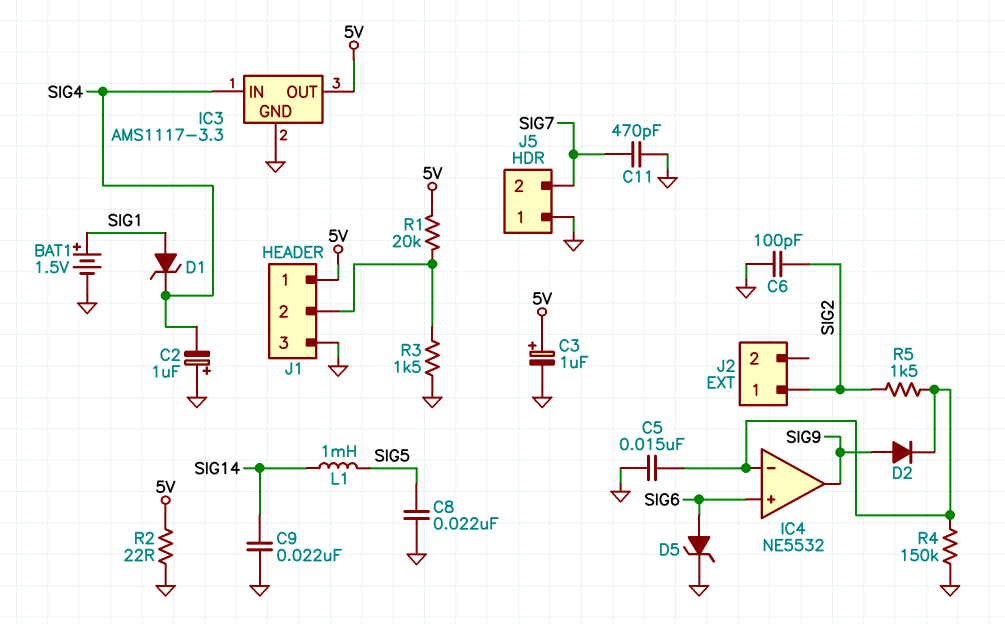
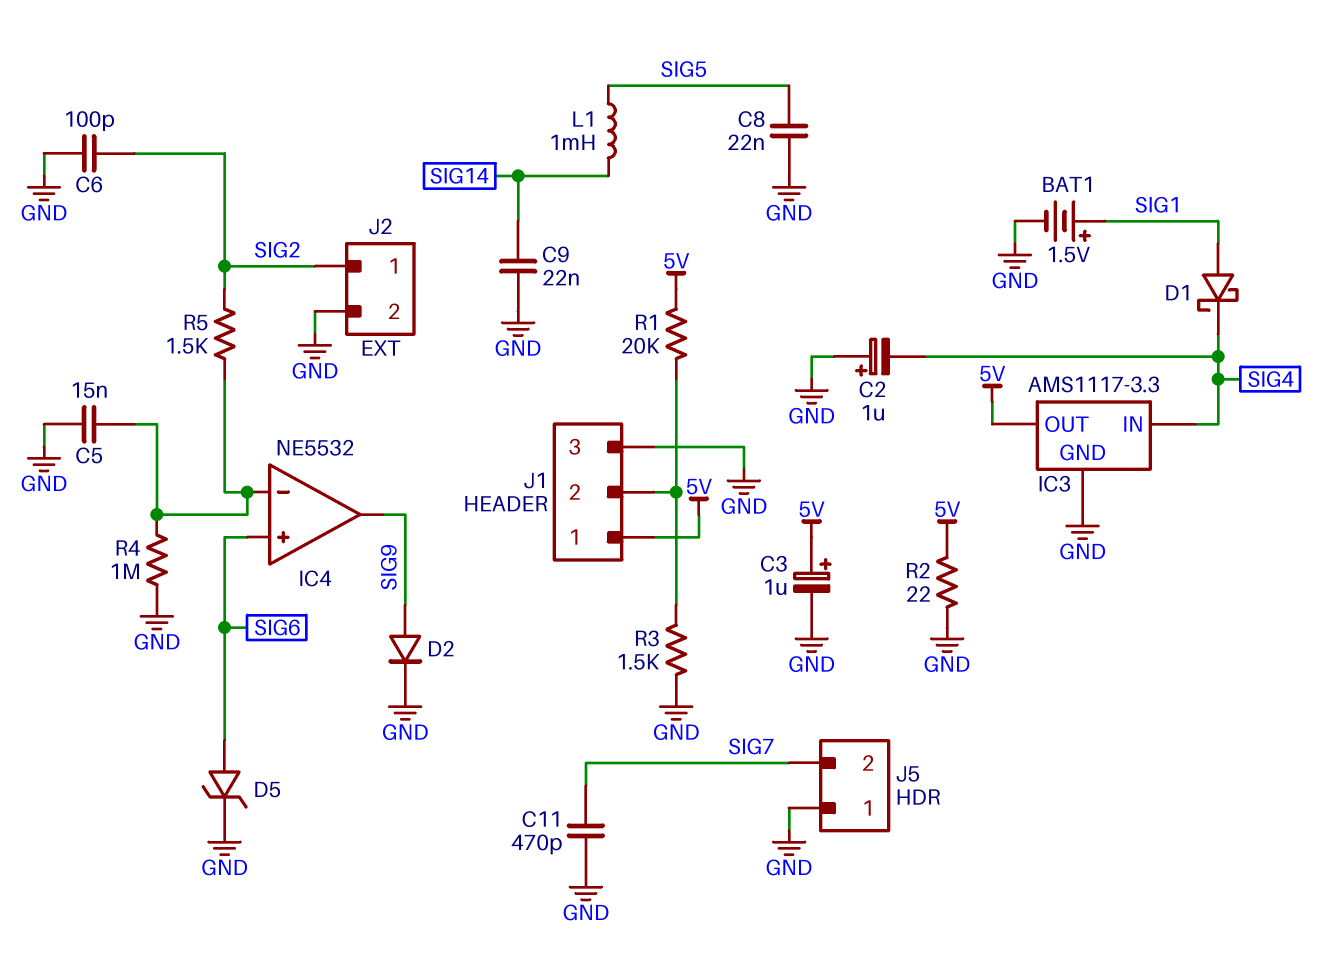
D1: zener (A SIG1, K SIG4) -> schottky (A SIG1, K SIG4)
D2: diode (A SIG9, K IC4/in-) -> diode (A SIG9, K GND)
J2 pin 2: none -> GND
R4: 150k (GND, IC4/in-) -> 1M (GND, IC4/in-)

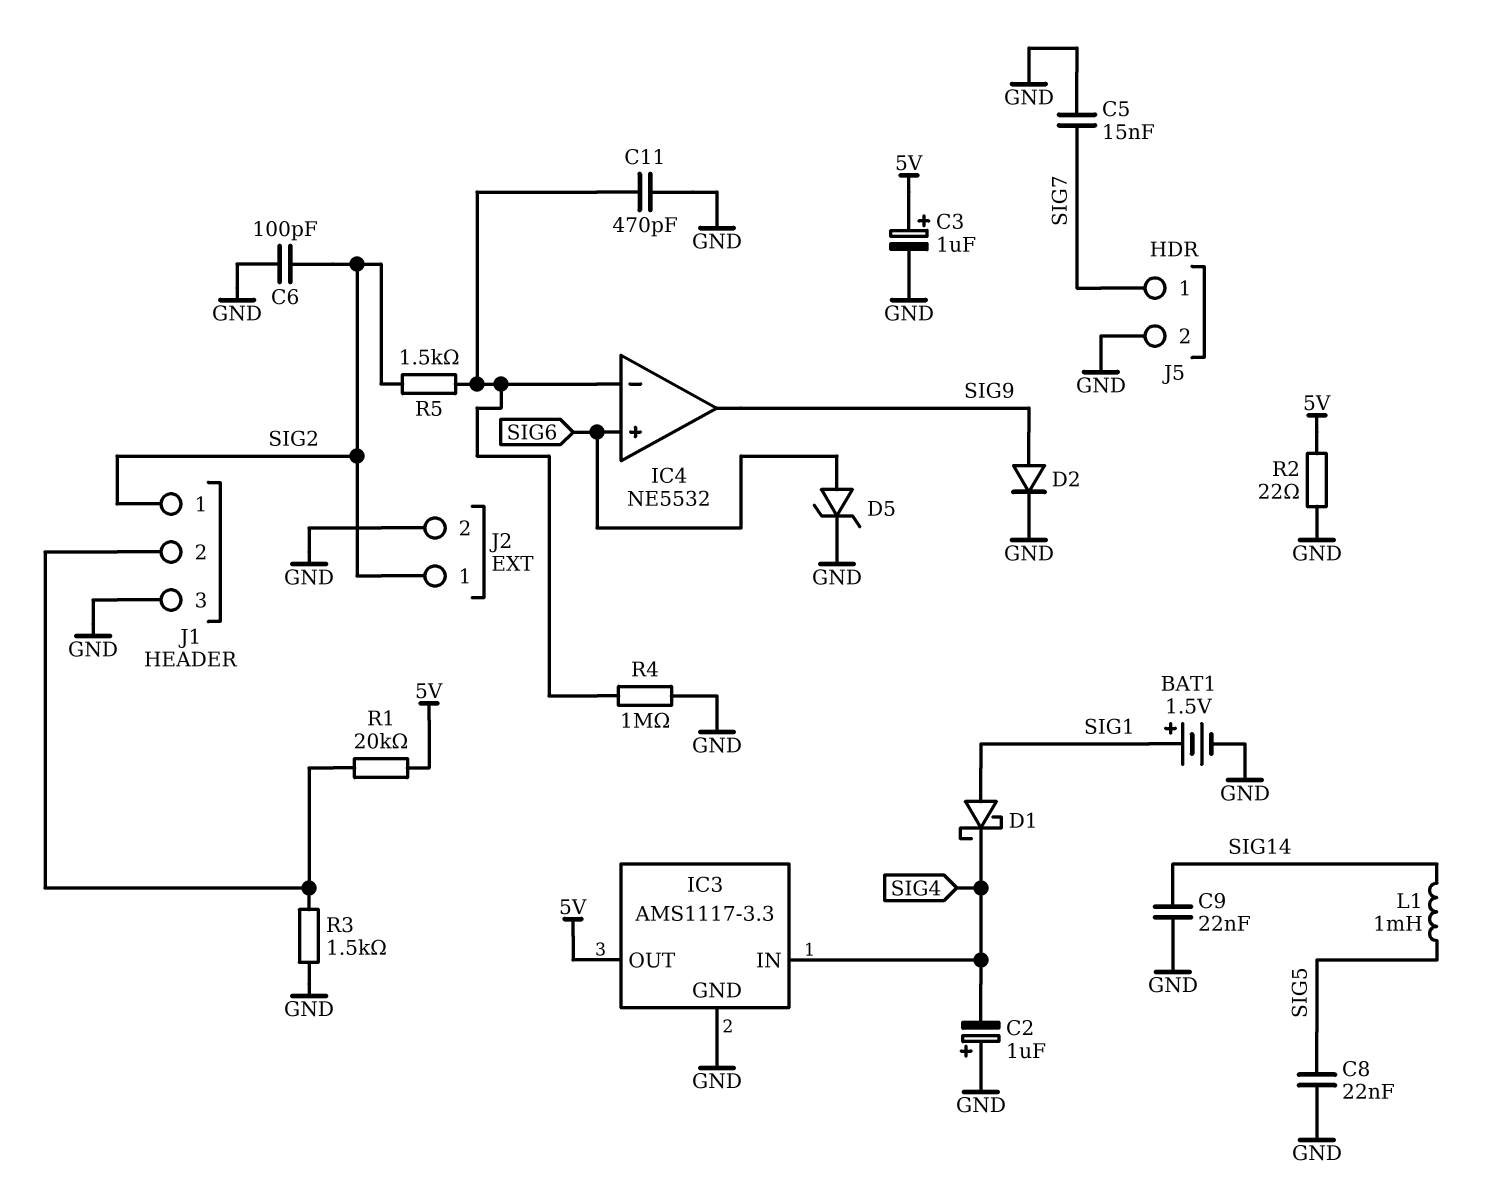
C5: 15nF (GND, IC4/in-) -> 15nF (GND, SIG7)
C11: 470pF (GND, SIG7) -> 470pF (GND, IC4/in-)
J1 pin 1: 5V -> SIG2
J5 pin 1: GND -> SIG7
J5 pin 2: SIG7 -> GND

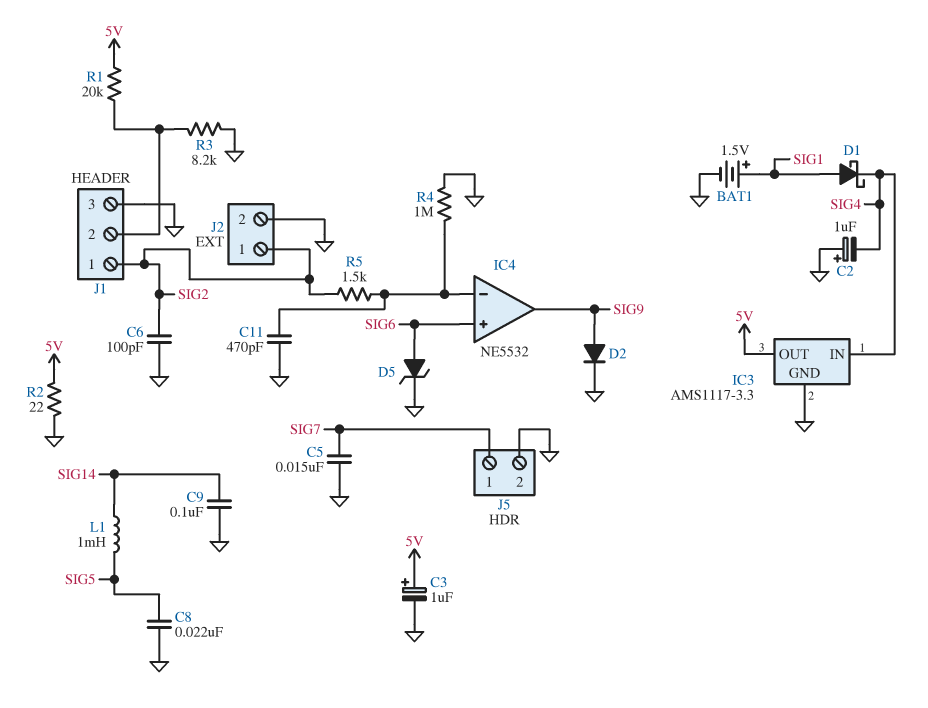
C9: 22nF (GND, SIG14) -> 100nF (GND, SIG14)
R3: 1.5k (GND, J1/2) -> 8.2k (GND, J1/2)

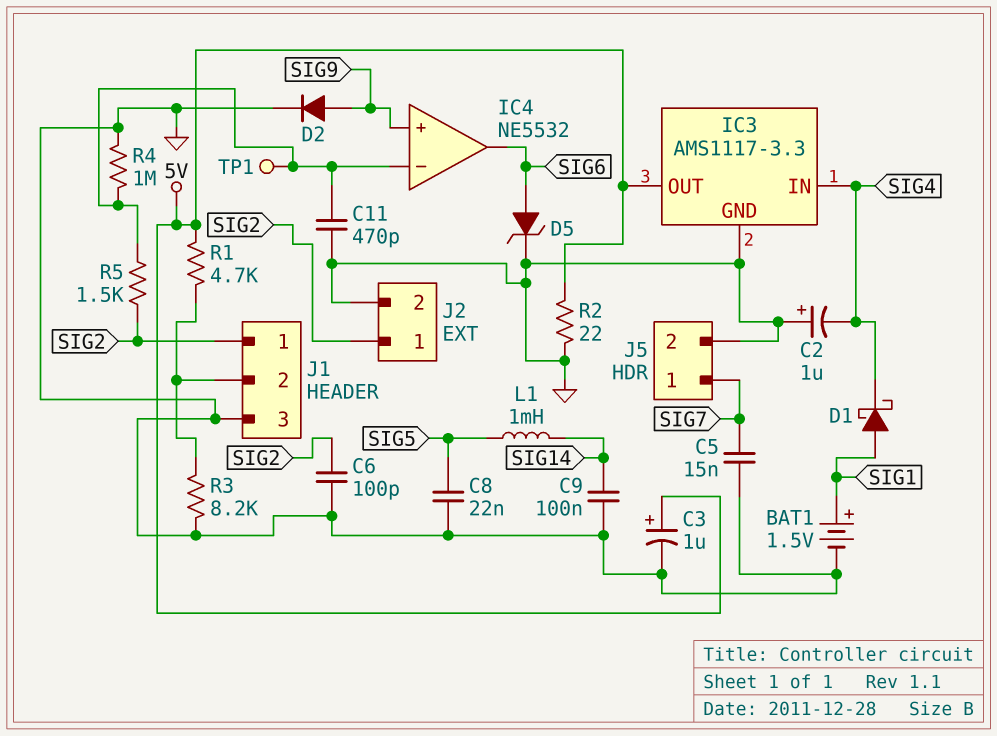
IC4 pin in+: SIG6 -> SIG9
IC4 pin out: SIG9 -> SIG6
R1: 20k (5V, J1/2) -> 4.7k (5V, J1/2)
TP1: none -> test point (IC4/in-)

